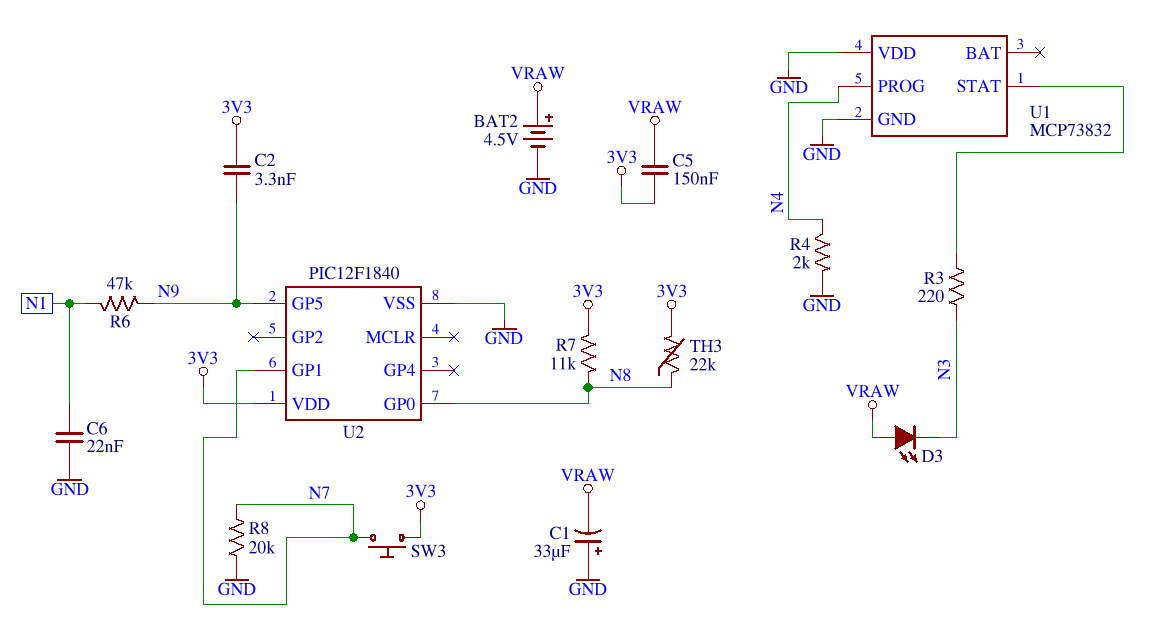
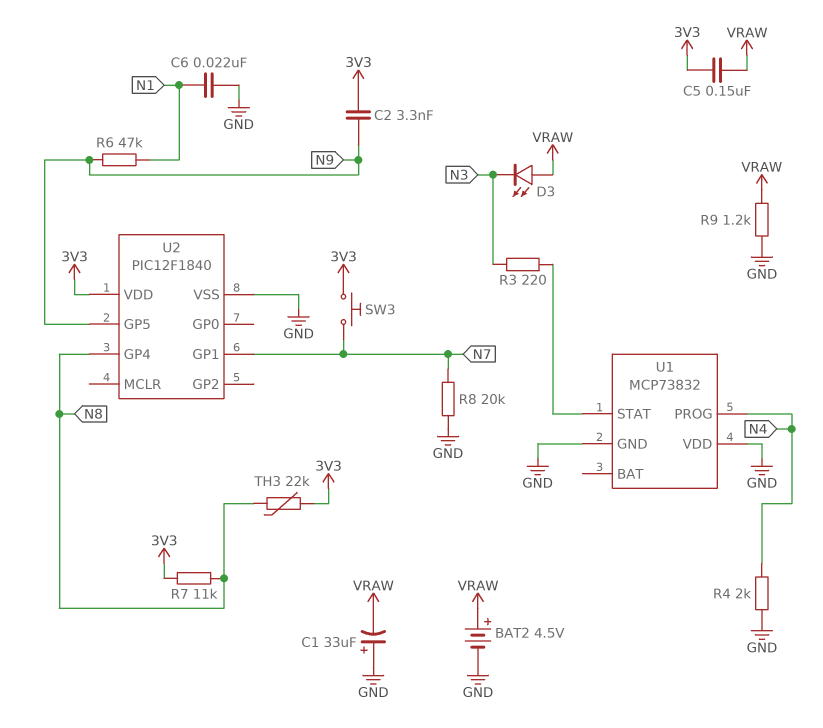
R9: none -> 1.2k (GND, VRAW)
U2 pin GP0: N8 -> none
U2 pin GP4: none -> N8

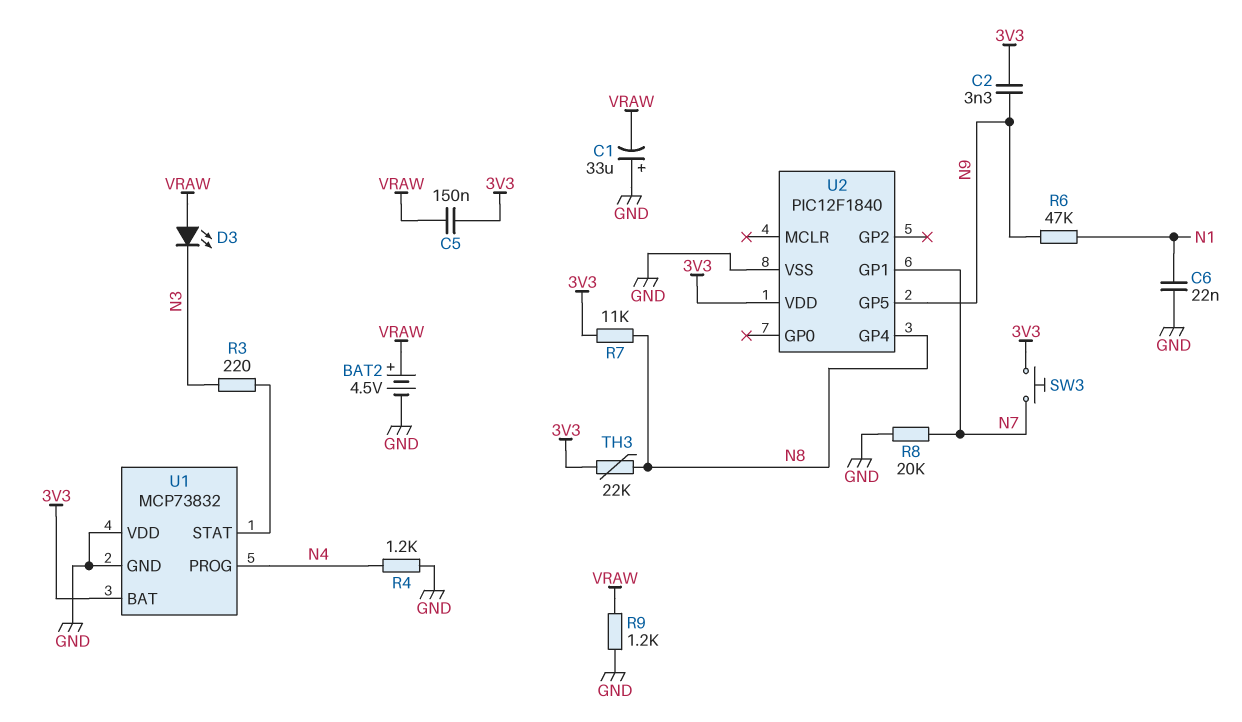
R4: 2k (GND, N4) -> 1.2k (GND, N4)
U1 pin BAT: none -> 3V3

